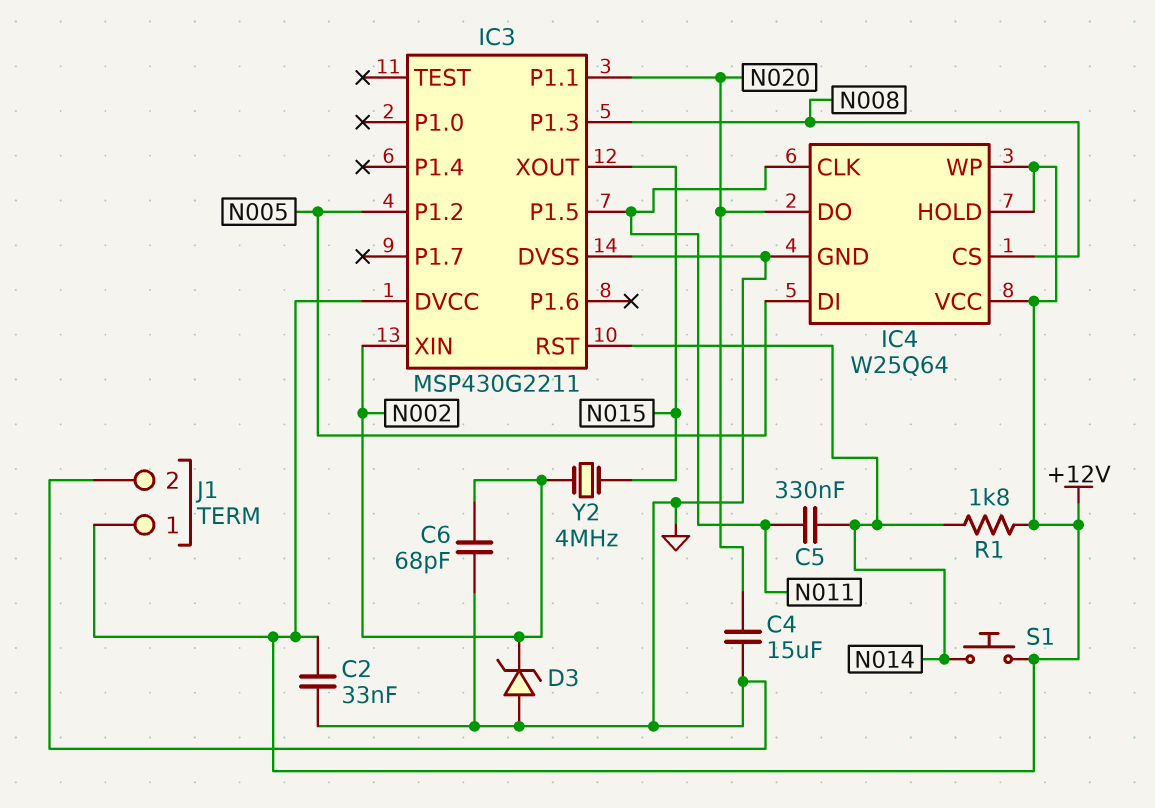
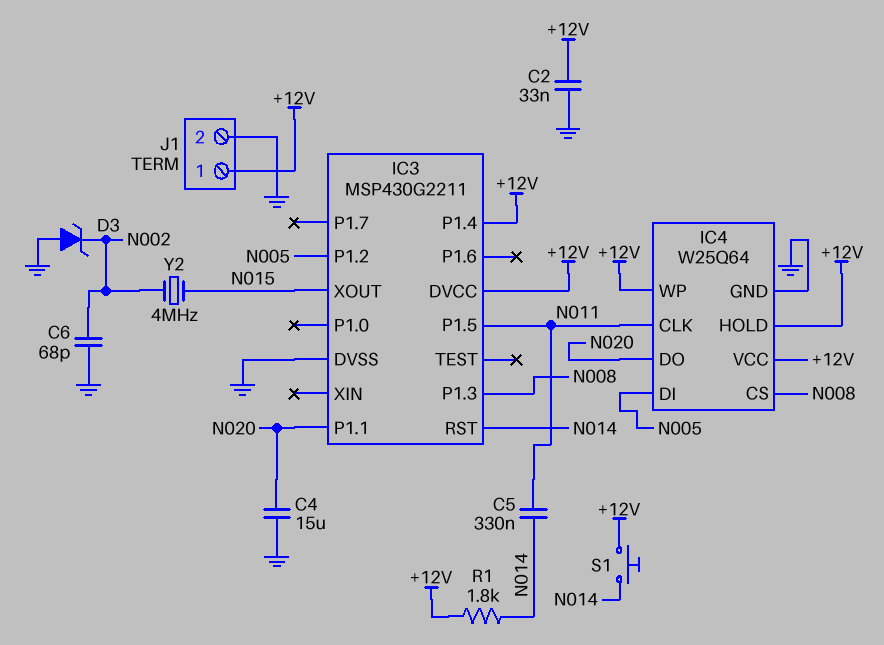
IC3 pin P1.4: none -> +12V
IC3 pin XIN: N002 -> none

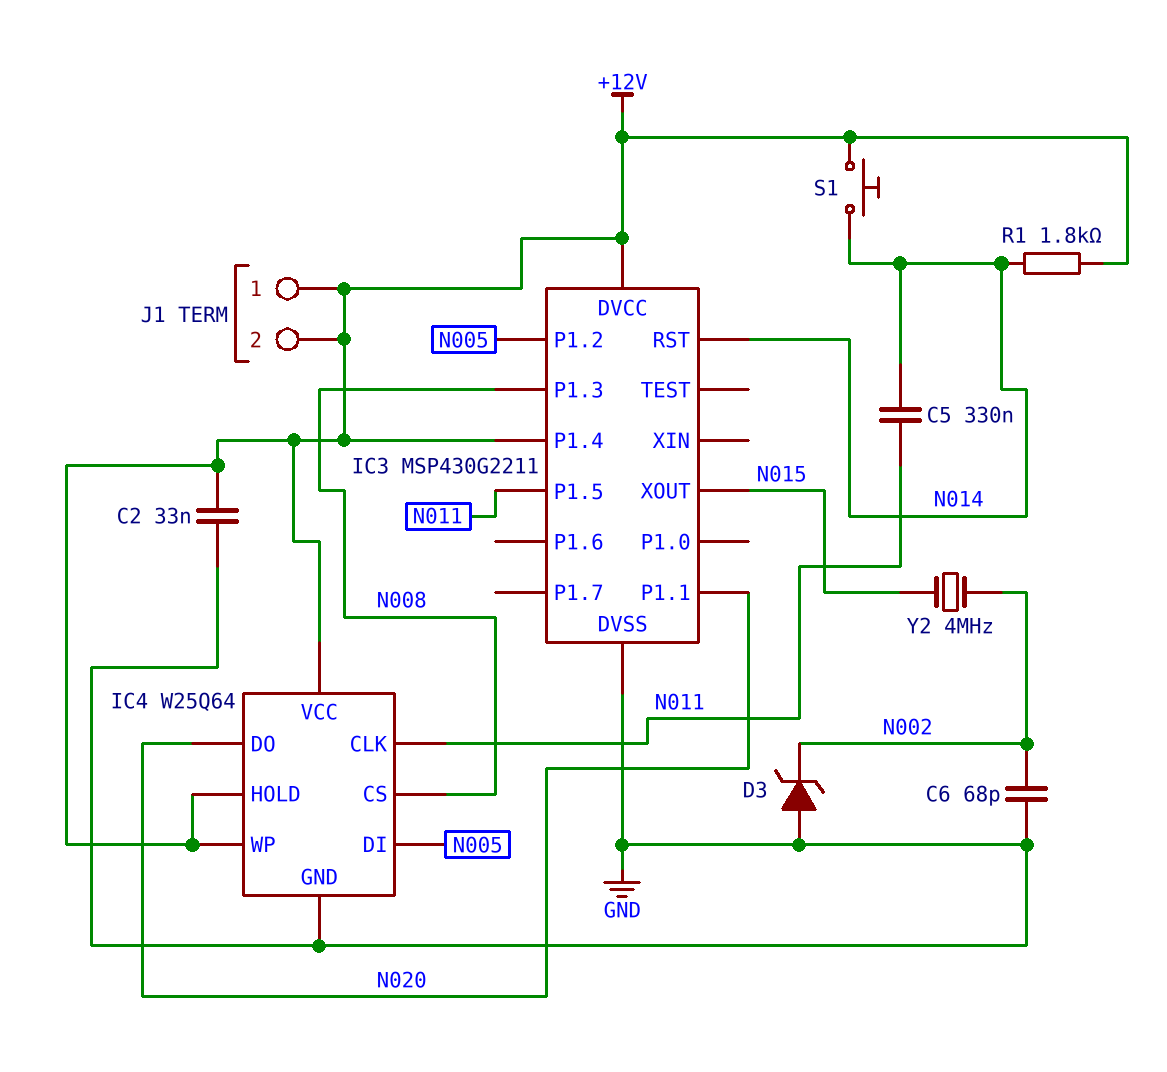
C4: 15uF (GND, N020) -> none
J1 pin 2: GND -> +12V

